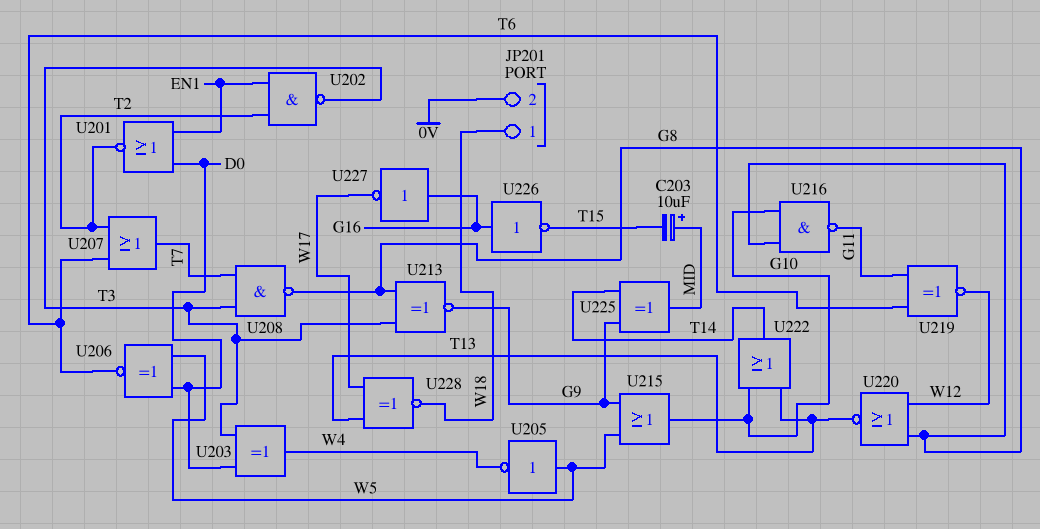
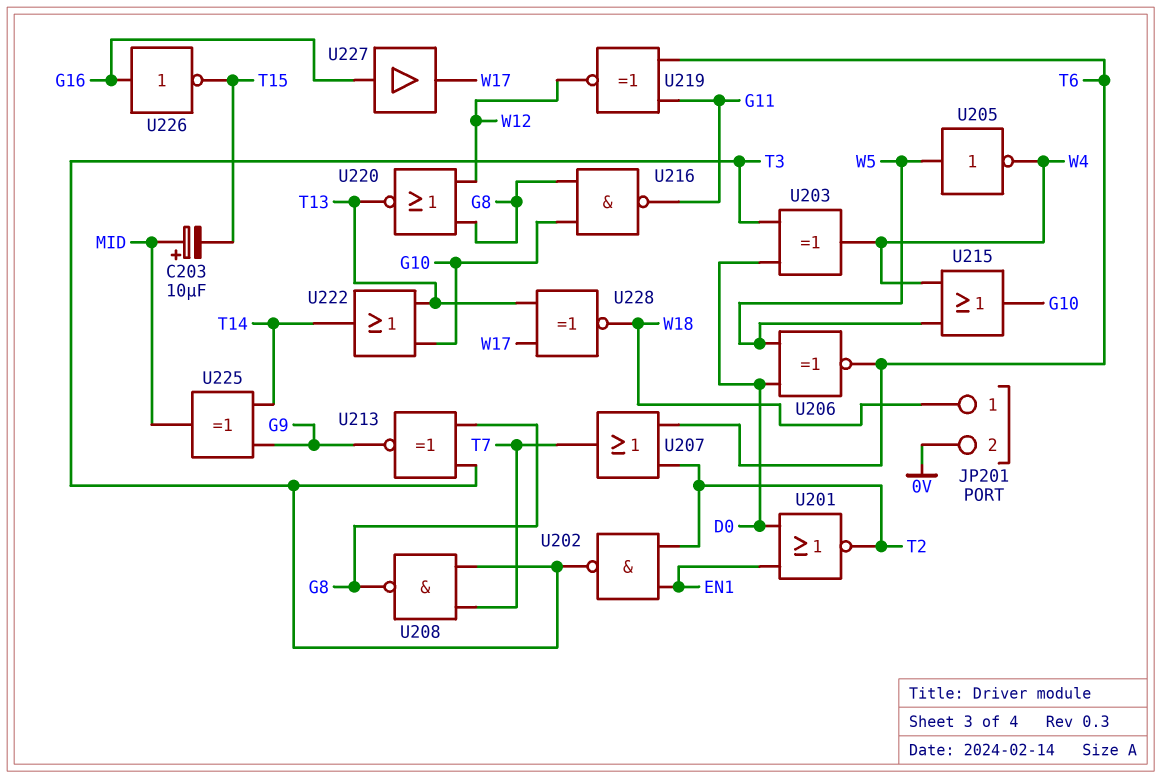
U215: OR (in G9, in W5, out G10) -> OR (in W4, in W5, out G10)
U227: NOT (in G16, out W17) -> buffer (in G16, out W17)

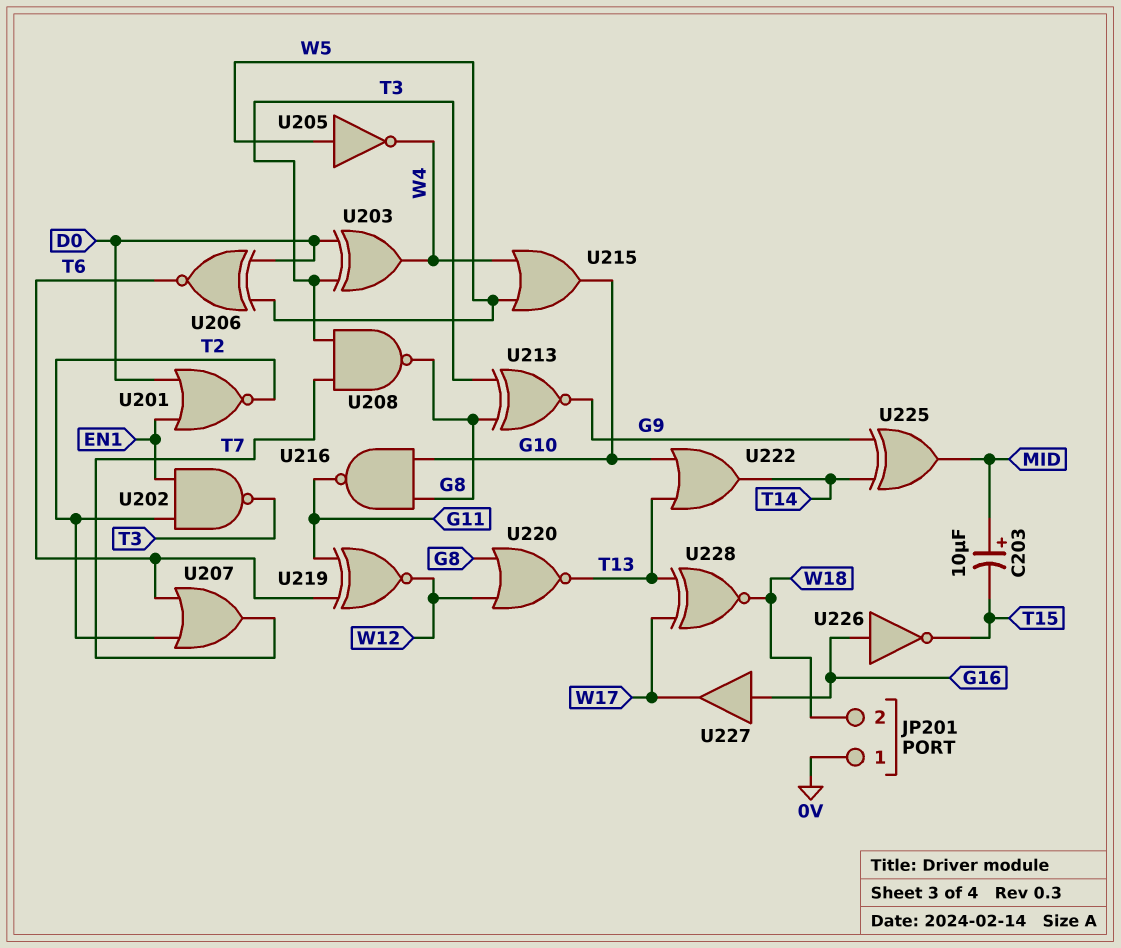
JP201 pin 1: W18 -> 0V
JP201 pin 2: 0V -> W18

